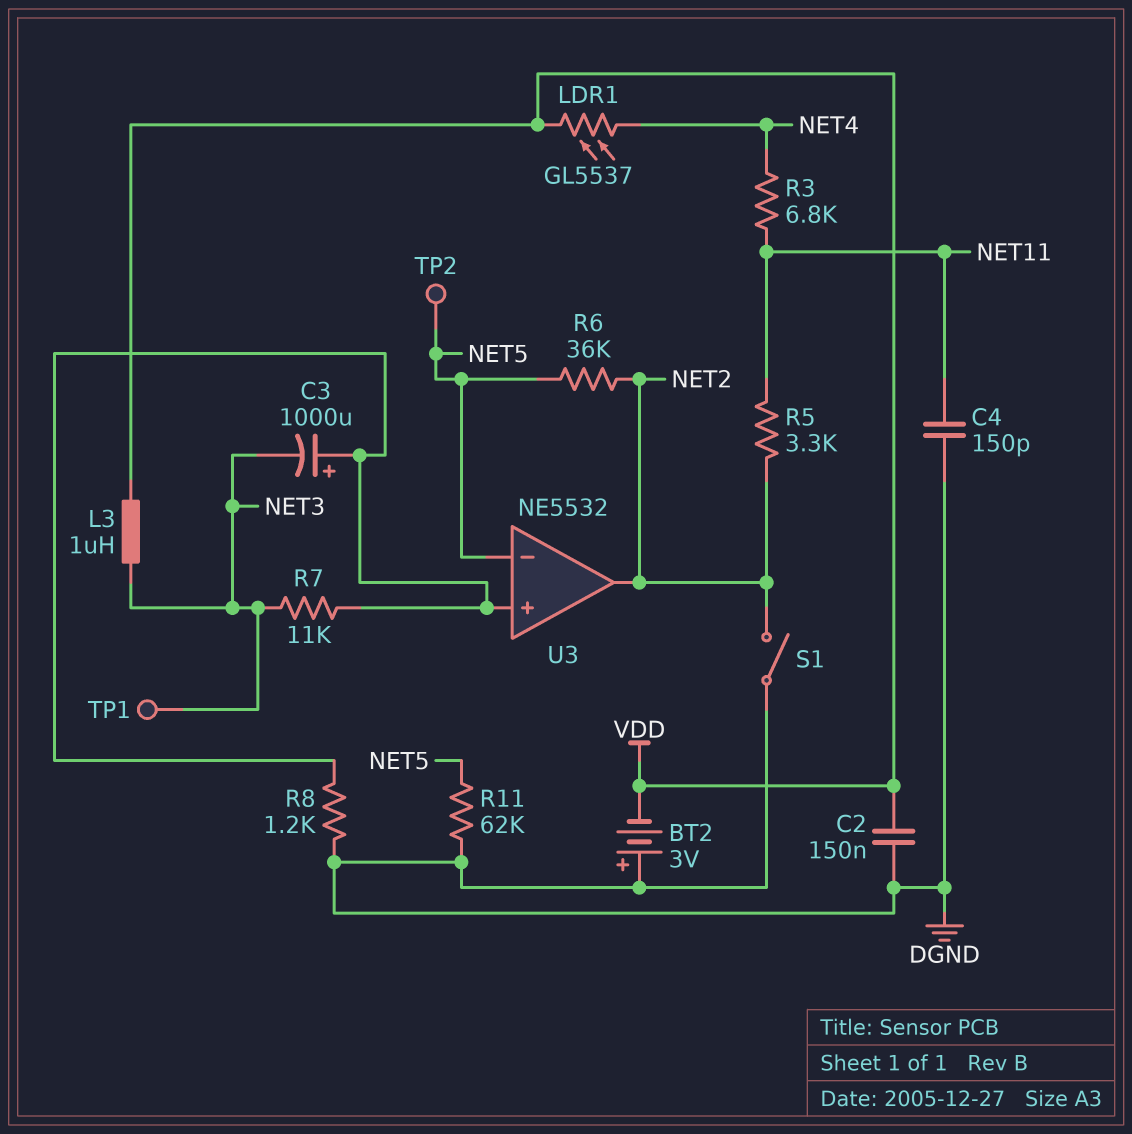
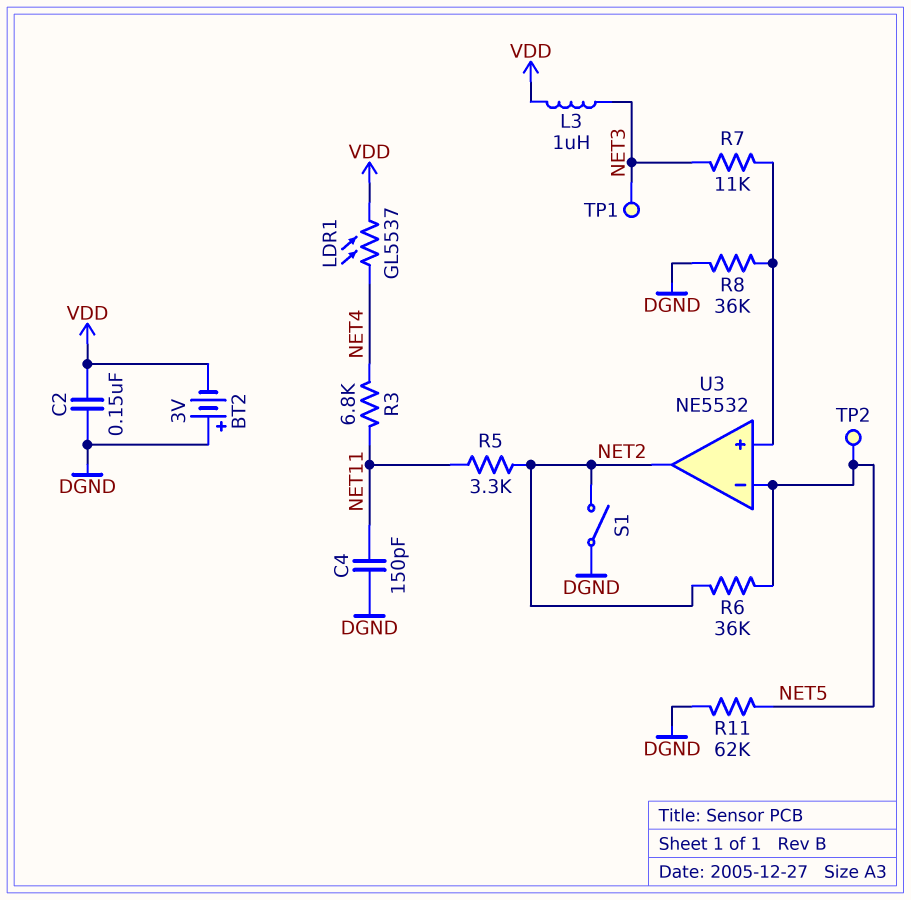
C3: 1000uF (plus U3/in+, minus NET3) -> none
R8: 1.2k (DGND, U3/in+) -> 36k (DGND, U3/in+)

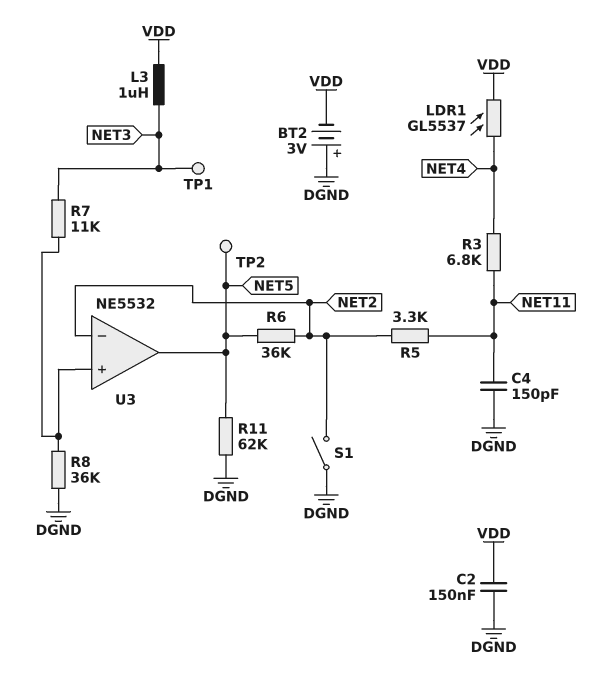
U3 pin in-: NET5 -> NET2
U3 pin out: NET2 -> NET5

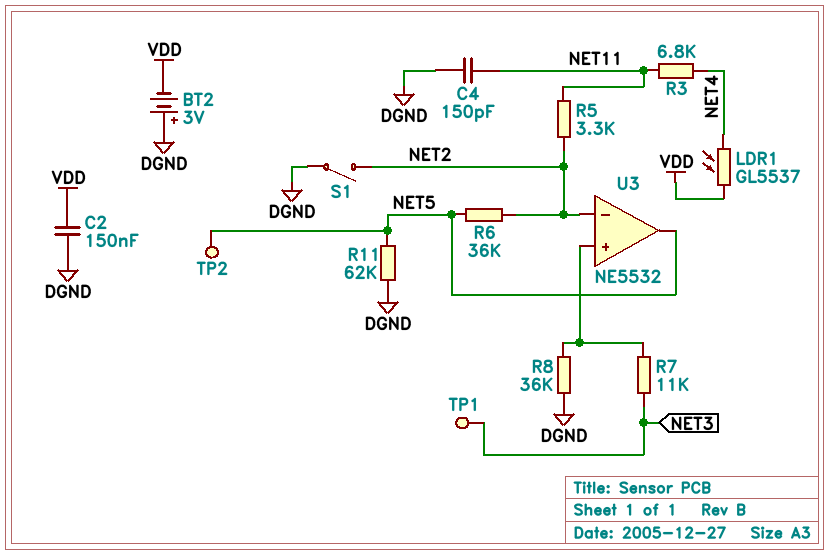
L3: 1uH (NET3, VDD) -> none

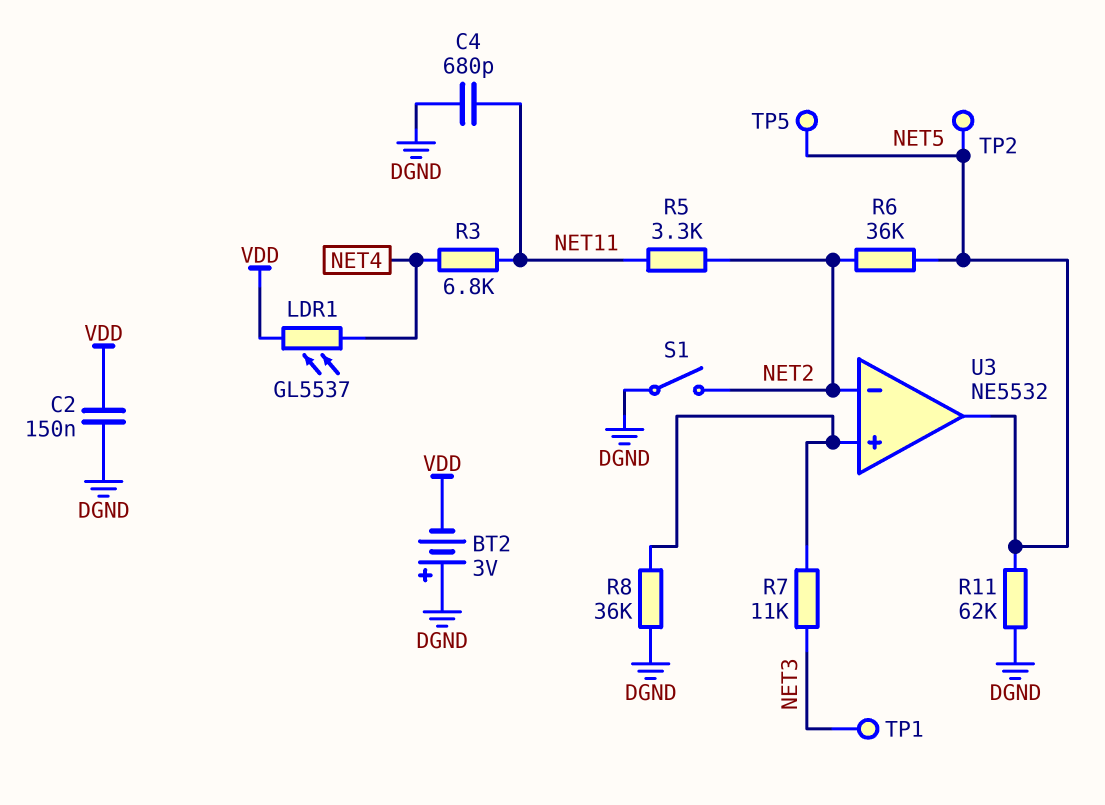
C4: 150pF (DGND, NET11) -> 680pF (DGND, NET11)
TP5: none -> test point (NET5)

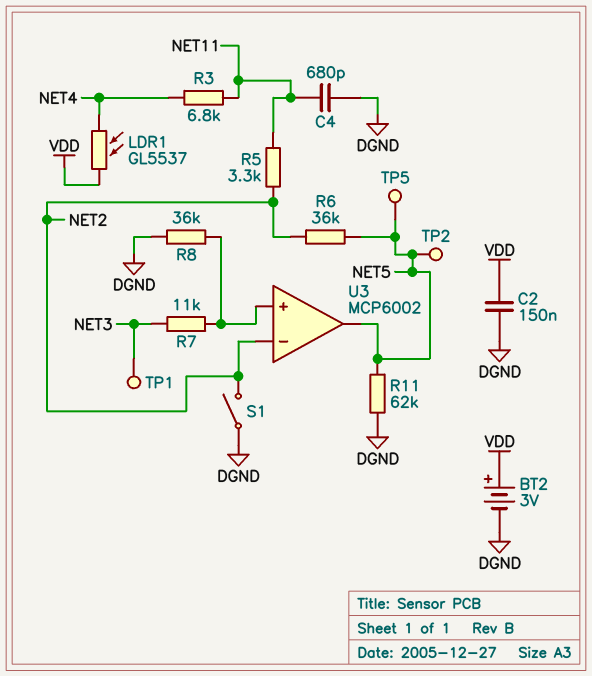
BT2: 3V (plus DGND, minus VDD) -> 3V (plus VDD, minus DGND)
U3: NE5532 -> MCP6002

